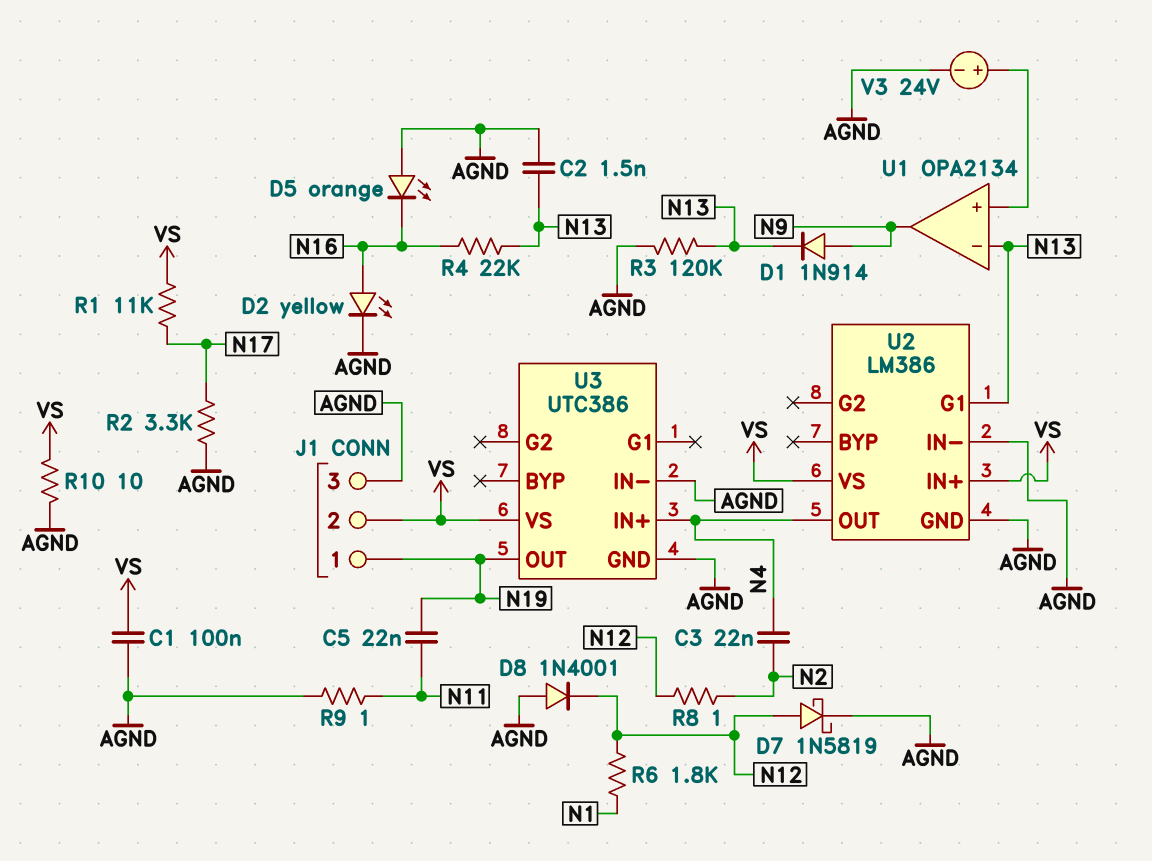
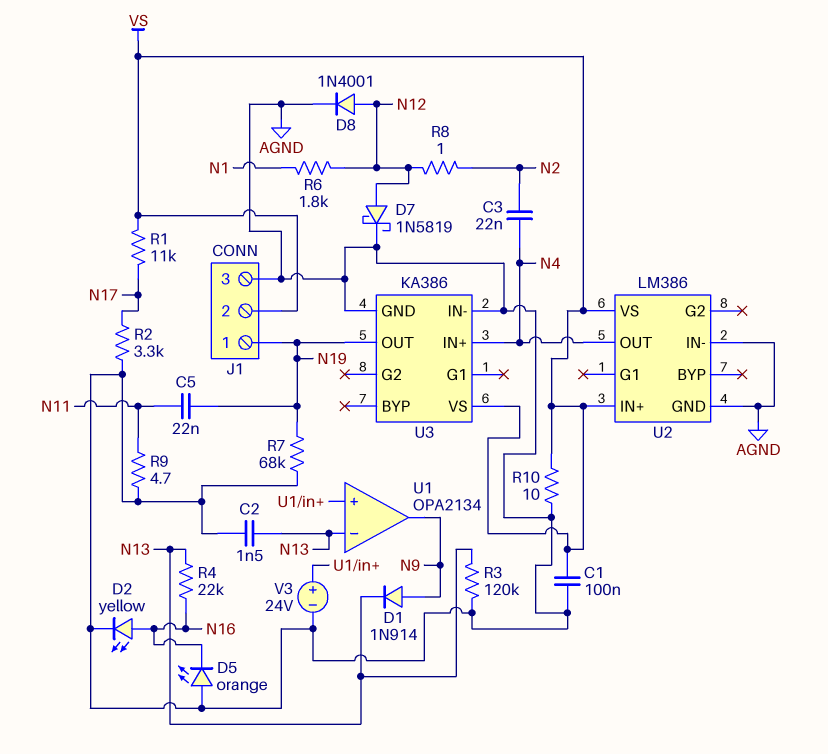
D8: diode 1N4001 (A AGND, K N12) -> diode 1N4001 (A N12, K AGND)
R7: none -> 68k (AGND, N19)
R9: 1 (AGND, N11) -> 4.7 (AGND, N11)
U2 pin G1: N13 -> none
U3: UTC386 -> KA386

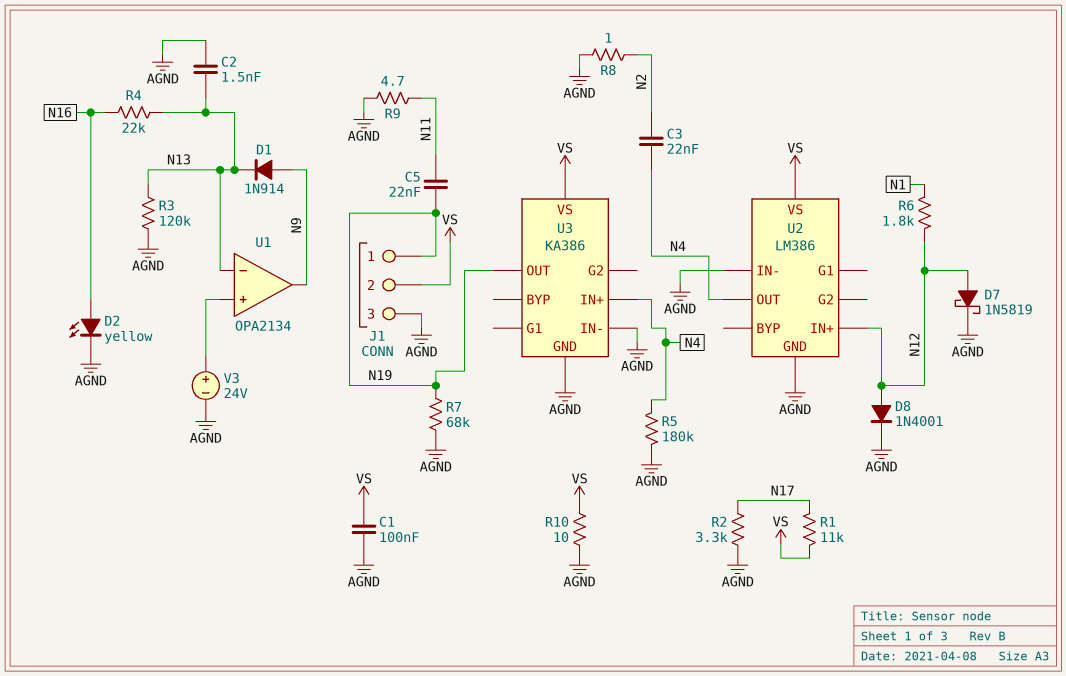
D5: LED orange (A AGND, K N16) -> none
R5: none -> 180k (AGND, N4)
R8: 1 (N2, N12) -> 1 (AGND, N2)
U2 pin IN+: VS -> N12

